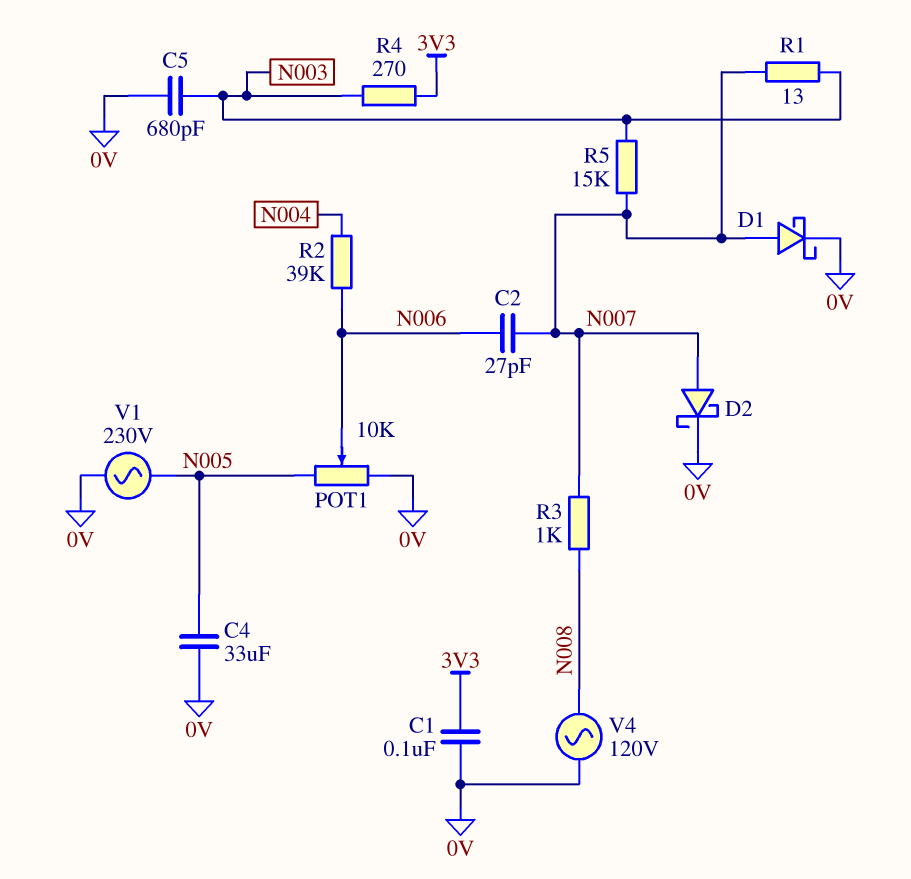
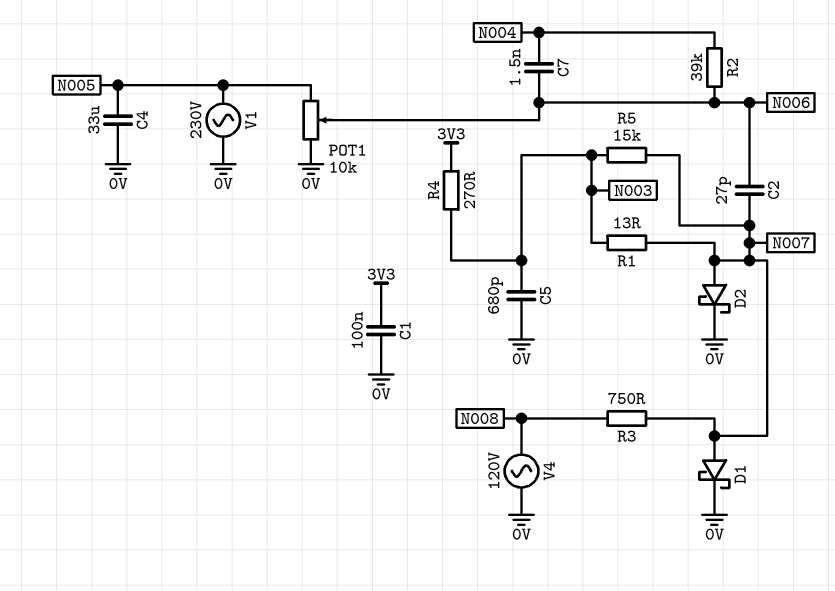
C7: none -> 1.5nF (N004, N006)
R3: 1k (N007, N008) -> 750 (N007, N008)

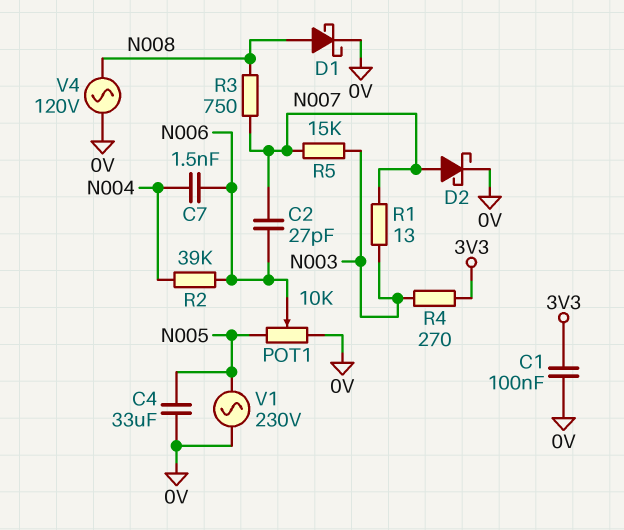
C5: 680pF (0V, N003) -> none
D1: schottky (A N007, K 0V) -> schottky (A N008, K 0V)

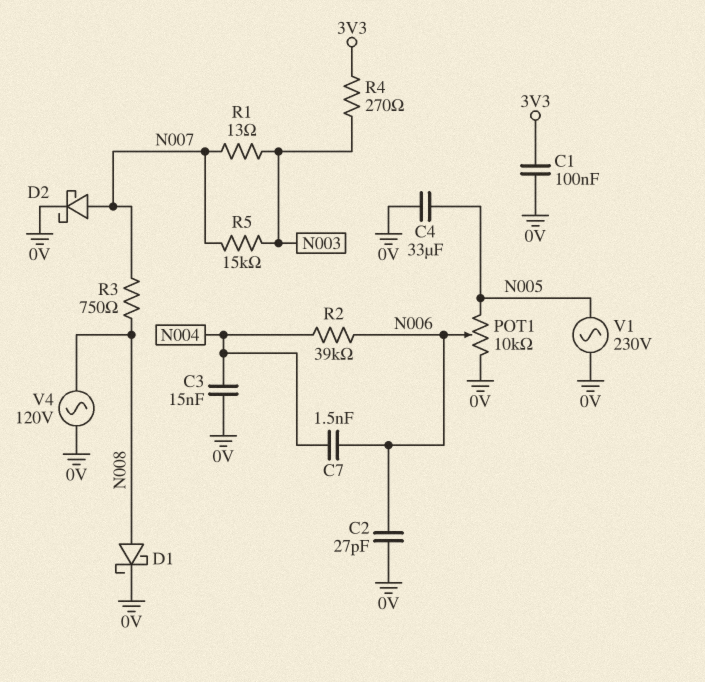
C2: 27pF (N006, N007) -> 27pF (0V, N006)
C3: none -> 15nF (0V, N004)

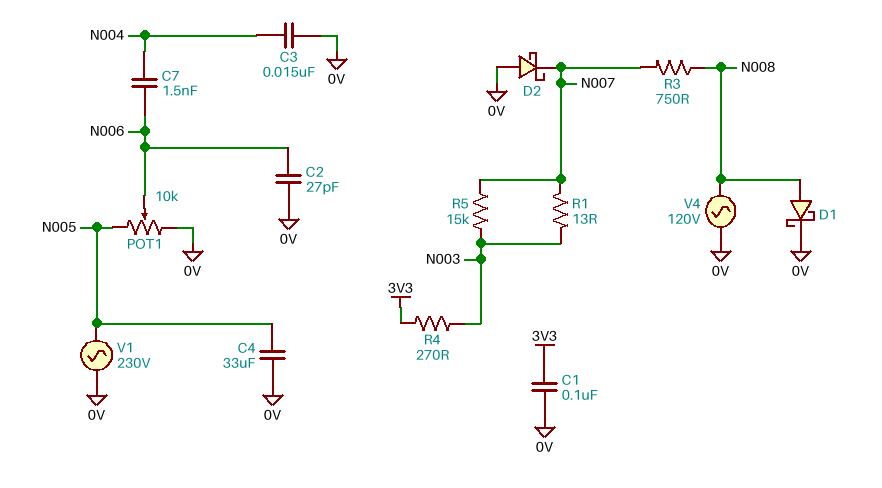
D2: schottky (A N007, K 0V) -> schottky (A 0V, K N007)
R2: 39k (N004, N006) -> none

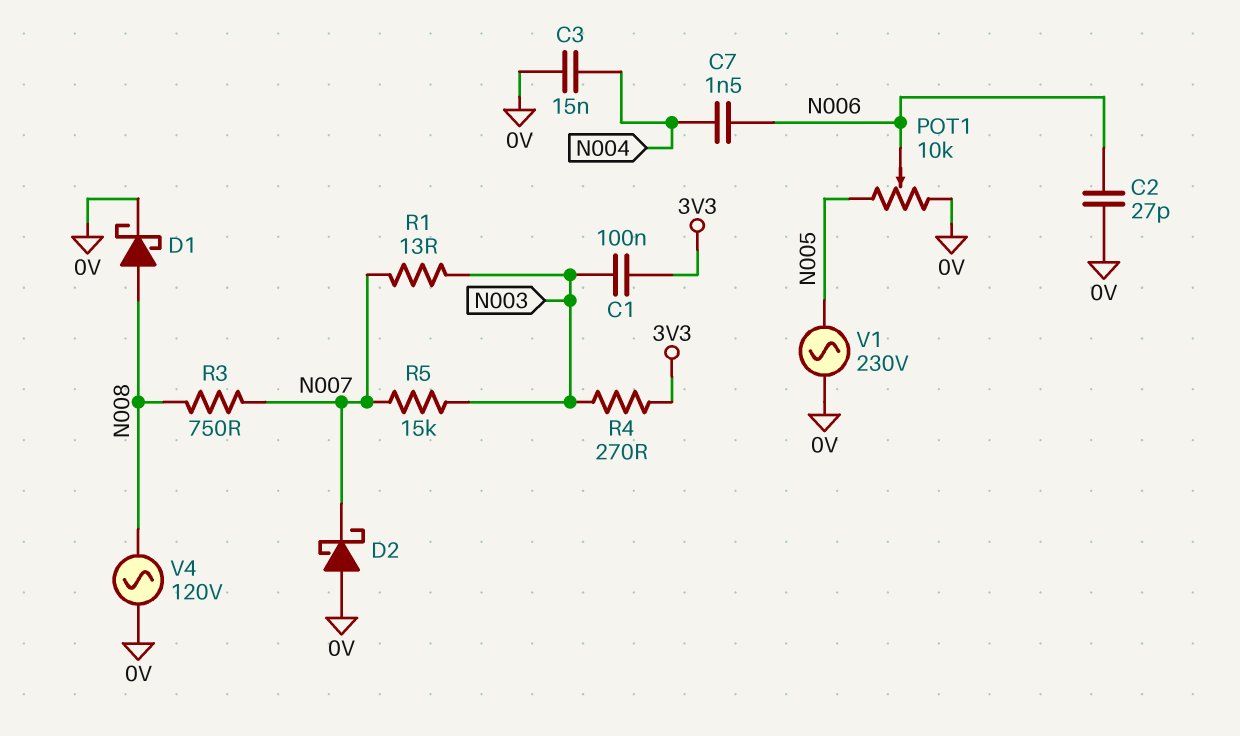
C1: 100nF (0V, 3V3) -> 100nF (3V3, N003)
C4: 33uF (0V, N005) -> none

